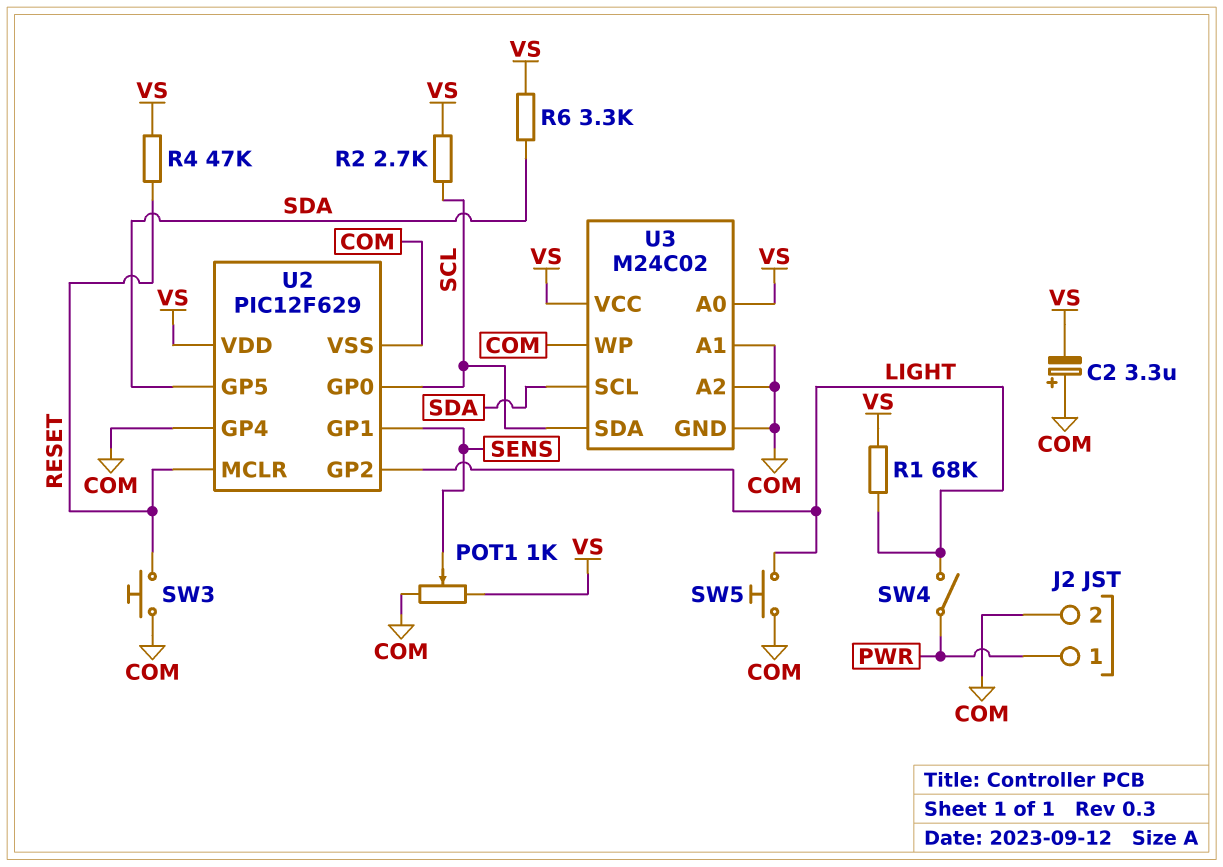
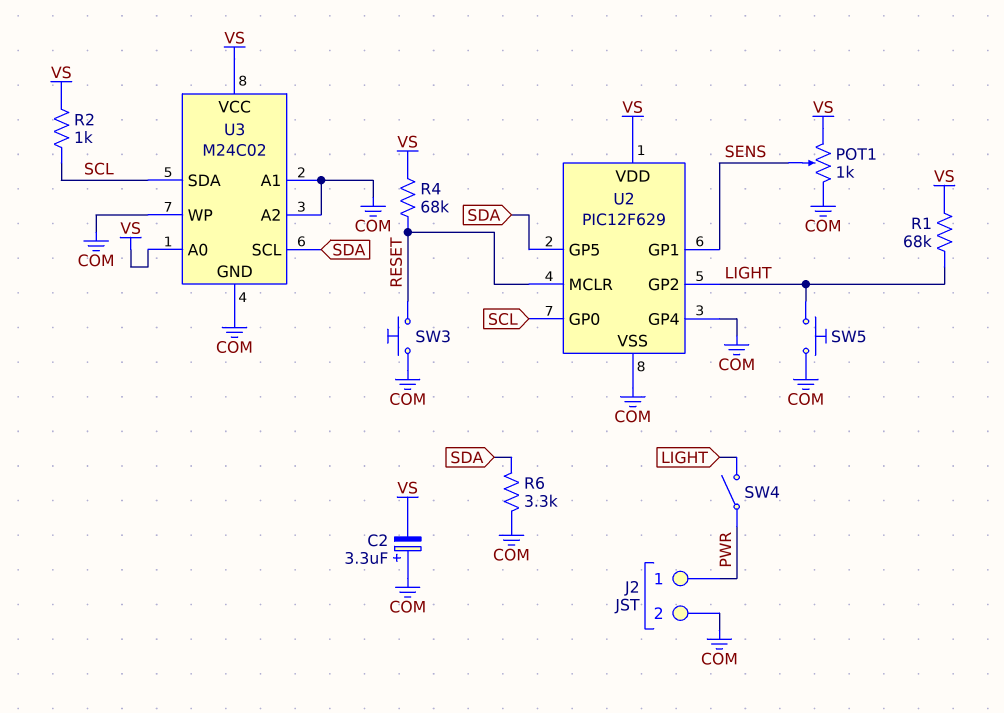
R2: 2.7k (SCL, VS) -> 1k (SCL, VS)
R4: 47k (RESET, VS) -> 68k (RESET, VS)
R6: 3.3k (SDA, VS) -> 3.3k (COM, SDA)

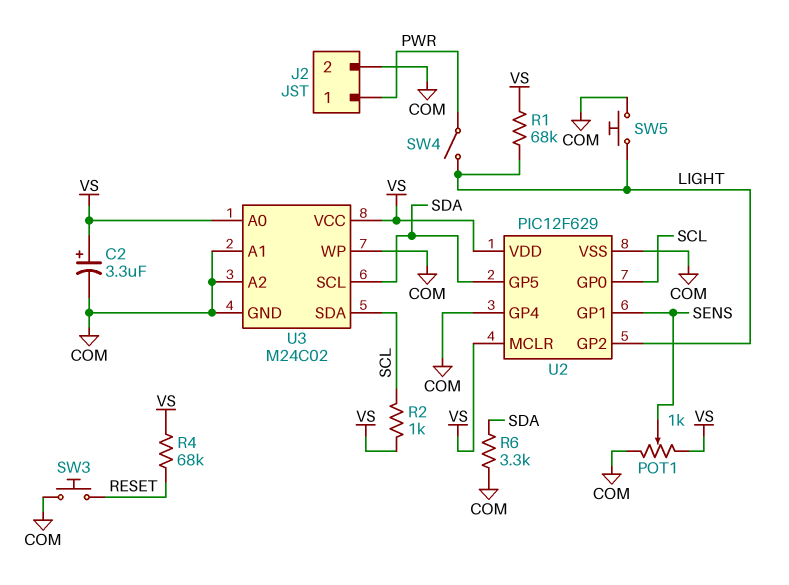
C2: 3.3uF (plus COM, minus VS) -> 3.3uF (plus VS, minus COM)
U2 pin MCLR: RESET -> VS

